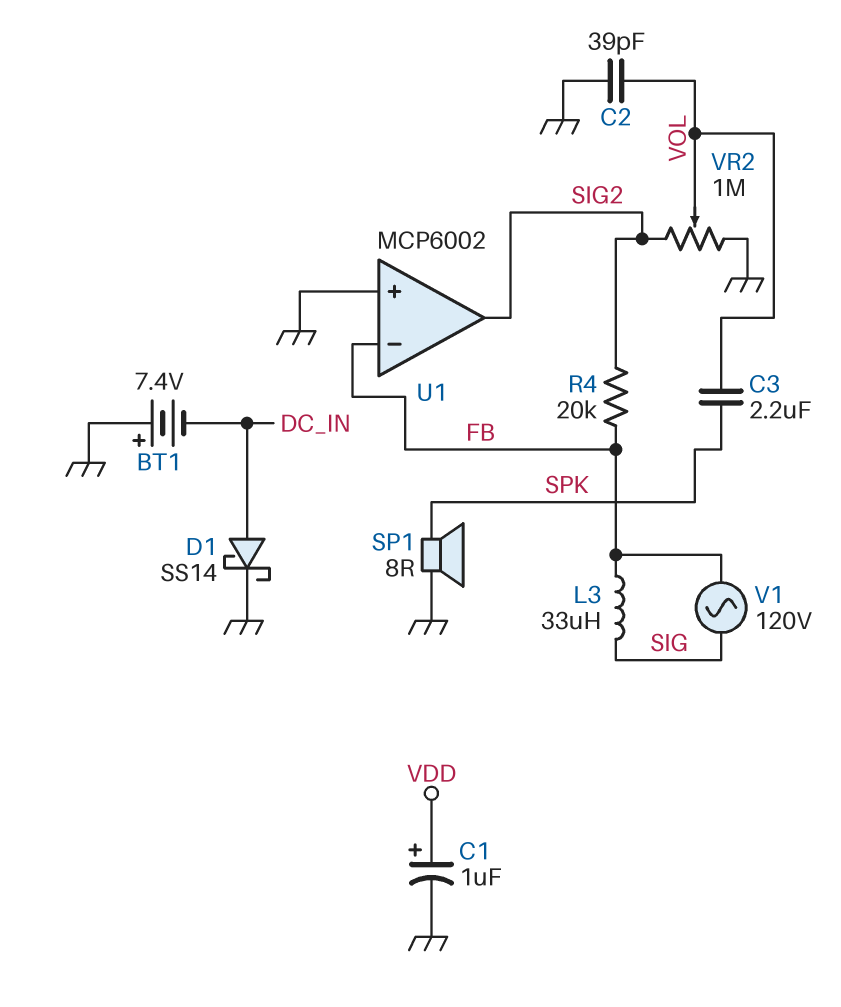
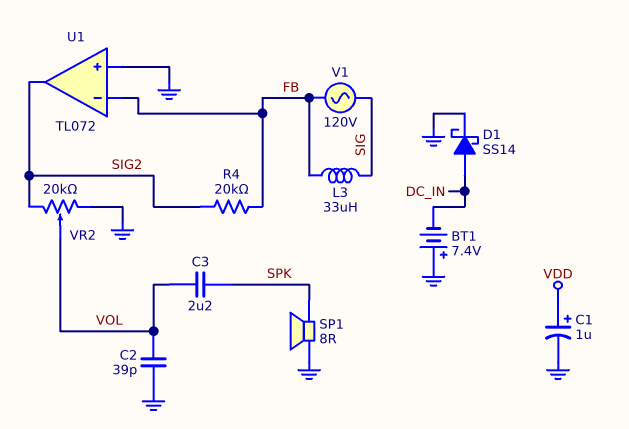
U1: MCP6002 -> TL072
VR2: 1M (GND, SIG2, wiper VOL) -> 20k (GND, SIG2, wiper VOL)

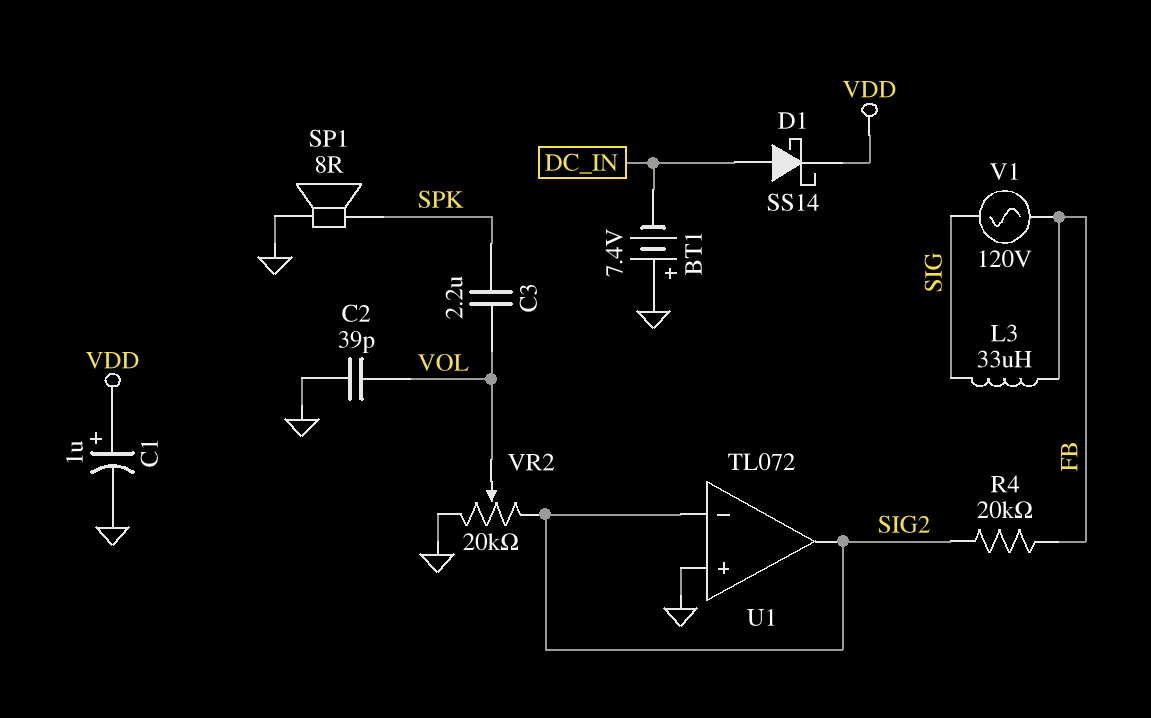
D1: schottky SS14 (A DC_IN, K GND) -> schottky SS14 (A DC_IN, K VDD)
U1 pin in-: FB -> SIG2

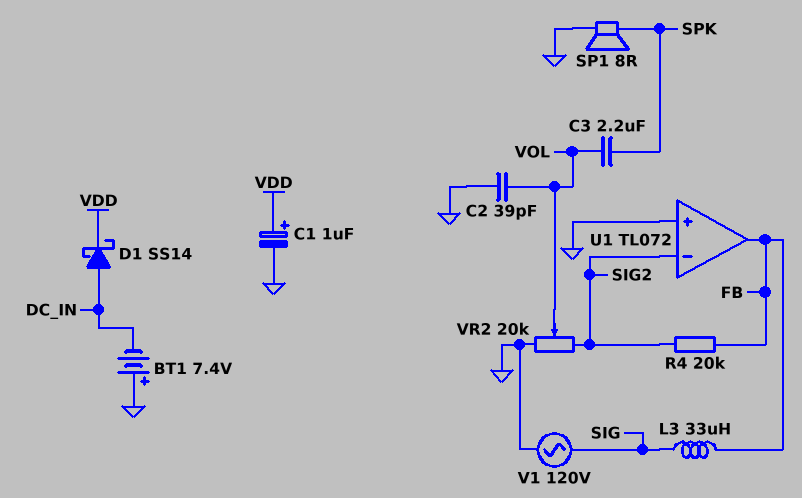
U1 pin out: SIG2 -> FB
V1: AC 120V (FB, SIG) -> AC 120V (GND, SIG)

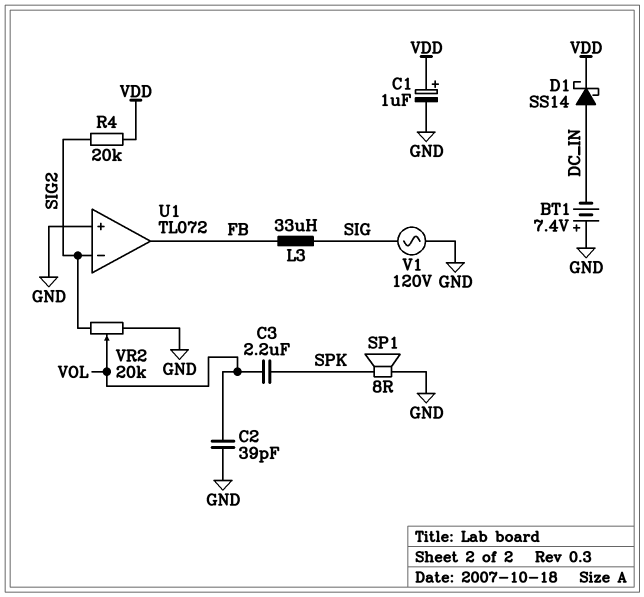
R4: 20k (FB, SIG2) -> 20k (SIG2, VDD)

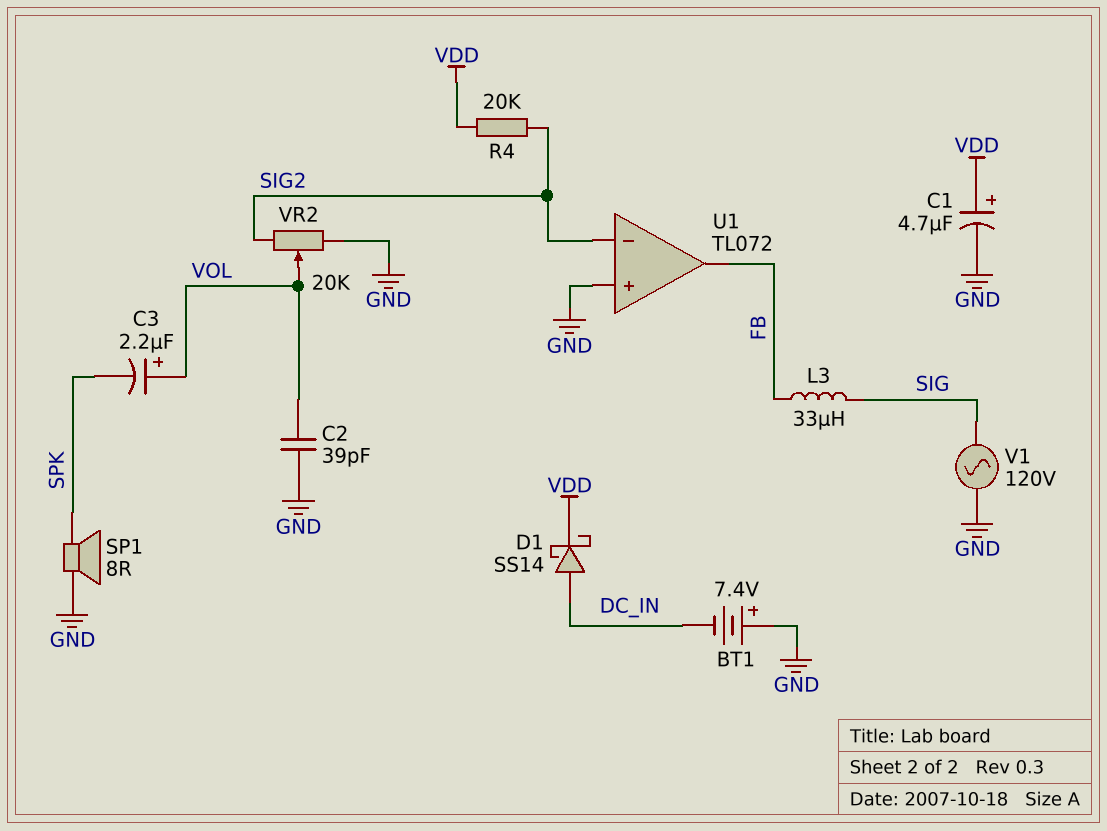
C1: 1uF (plus VDD, minus GND) -> 4.7uF (plus VDD, minus GND)
C3: 2.2uF (SPK, VOL) -> 2.2uF (plus VOL, minus SPK)

